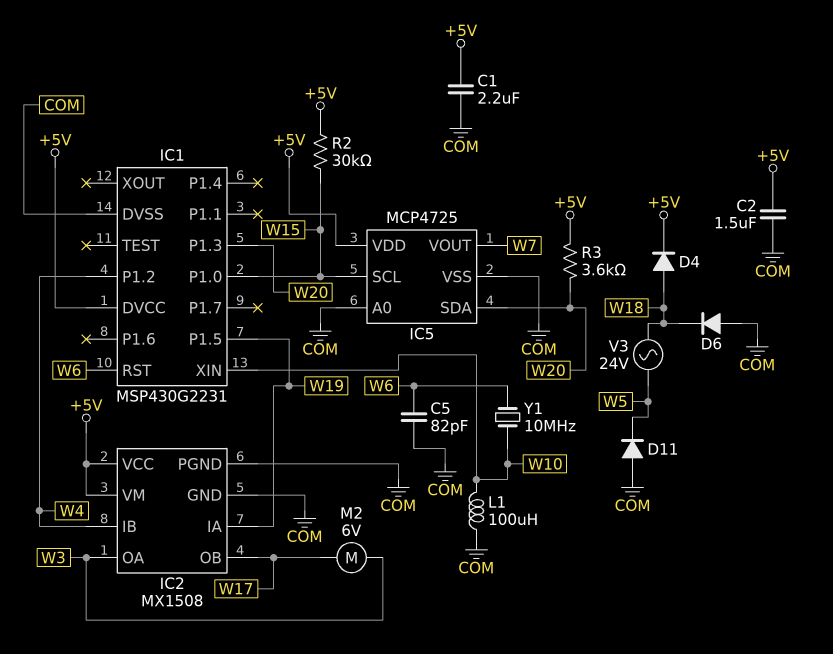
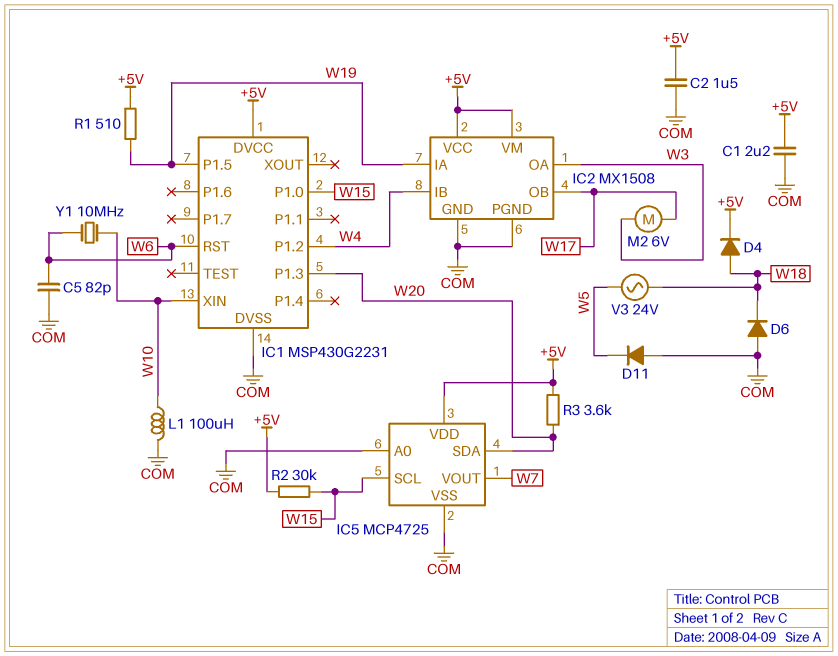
R1: none -> 510 (+5V, W19)

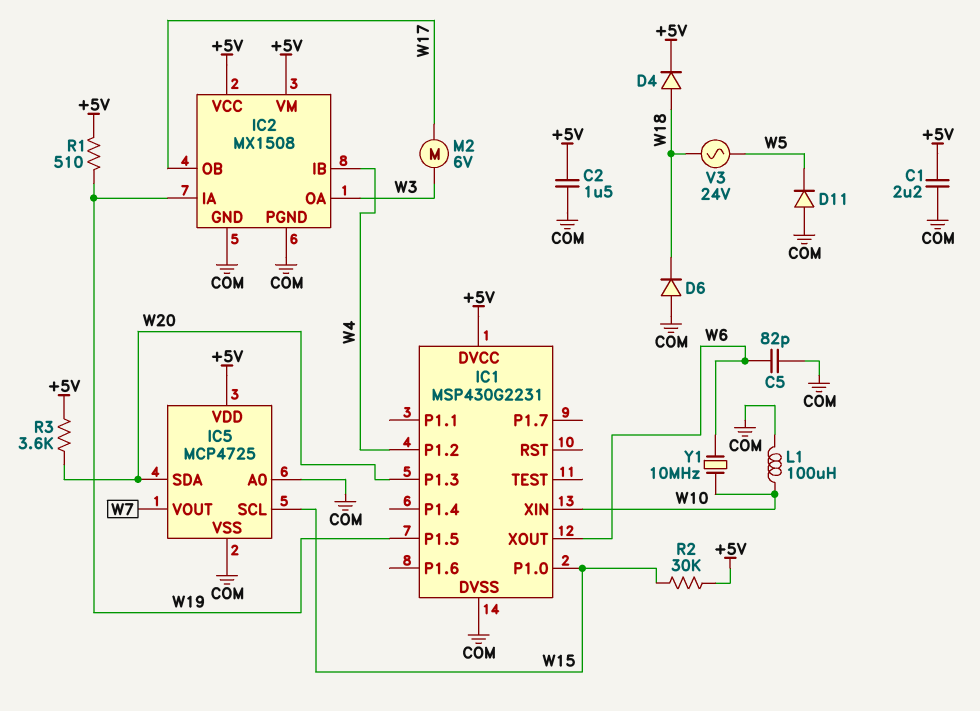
IC1 pin RST: W6 -> none
IC1 pin XOUT: none -> W6

